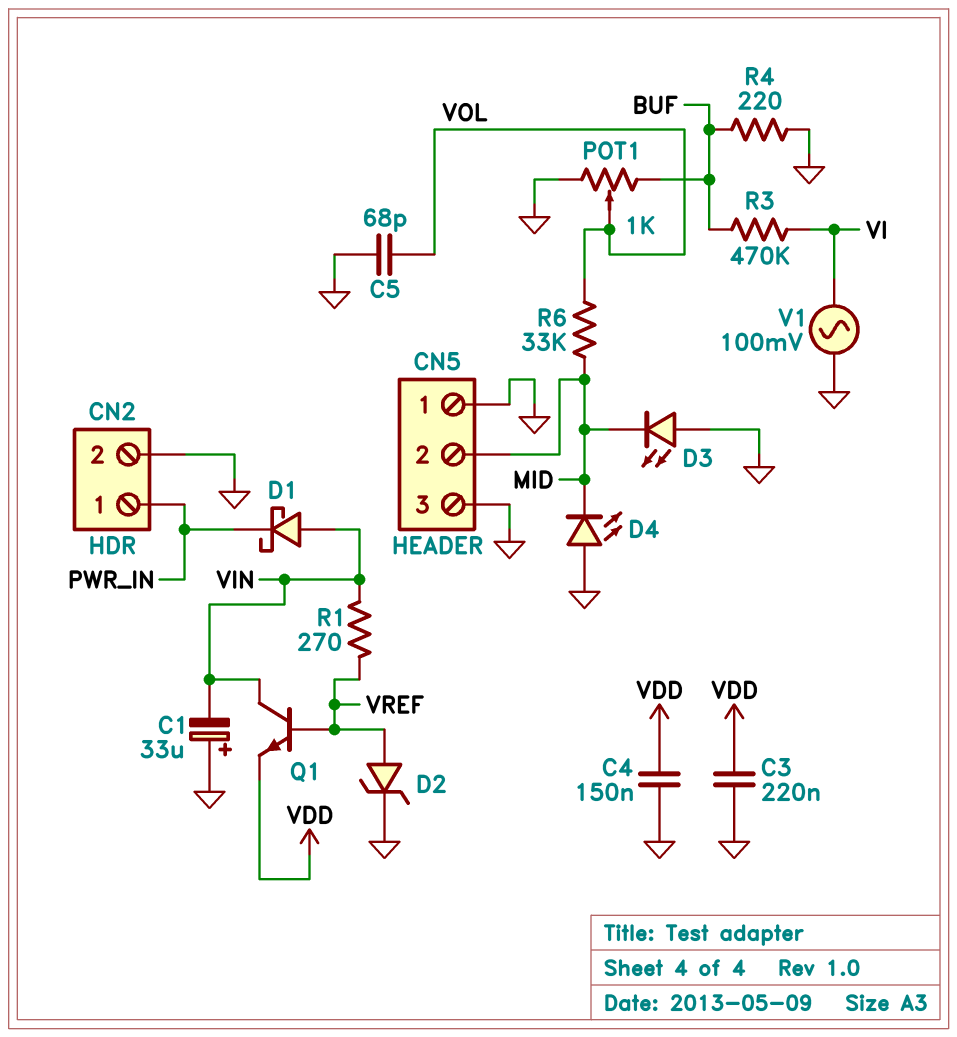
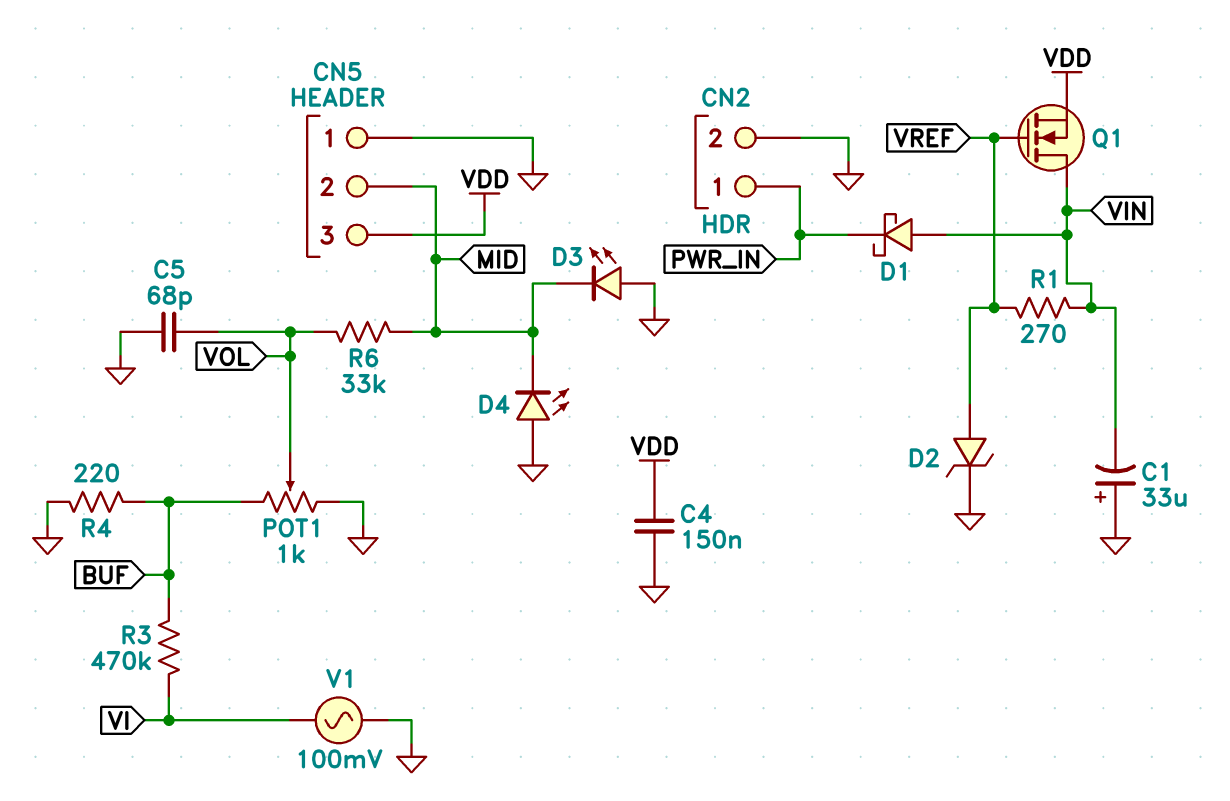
C3: 220nF (GND, VDD) -> none
CN5 pin 3: GND -> VDD
Q1: NPN (B VREF, C VIN, E VDD) -> NMOS (G VREF, D VIN, S VDD)

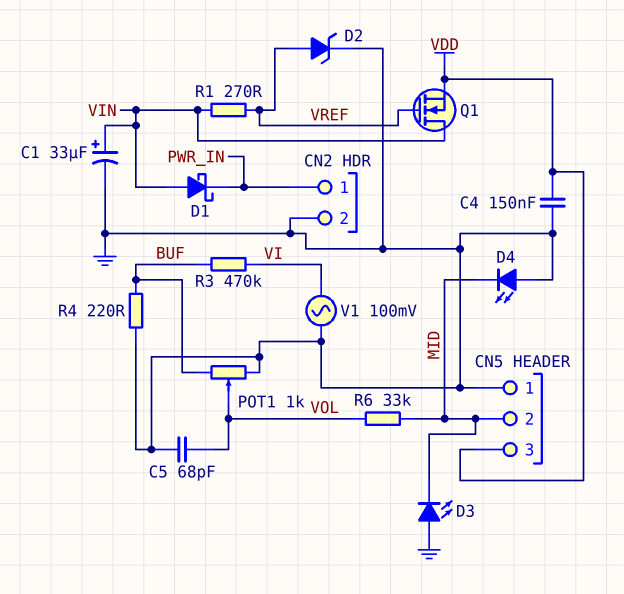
C1: 33uF (plus GND, minus VIN) -> 33uF (plus VIN, minus GND)

